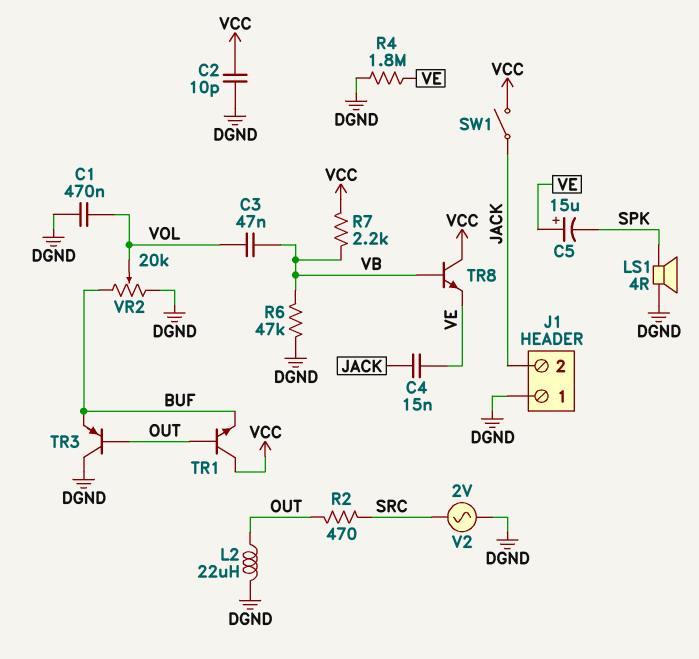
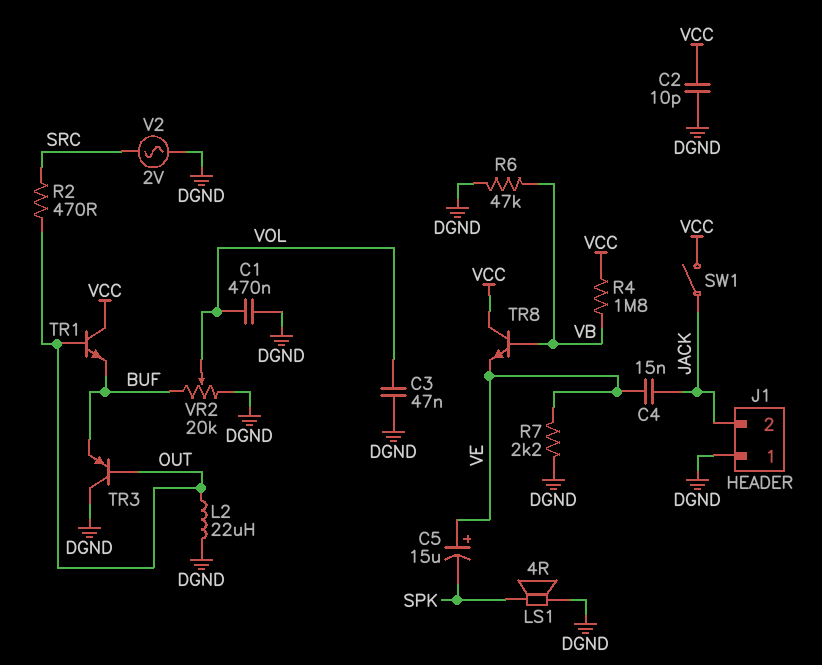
C3: 47nF (VB, VOL) -> 47nF (DGND, VOL)
R4: 1.8M (DGND, VE) -> 1.8M (VB, VCC)
R7: 2.2k (VB, VCC) -> 2.2k (DGND, VE)

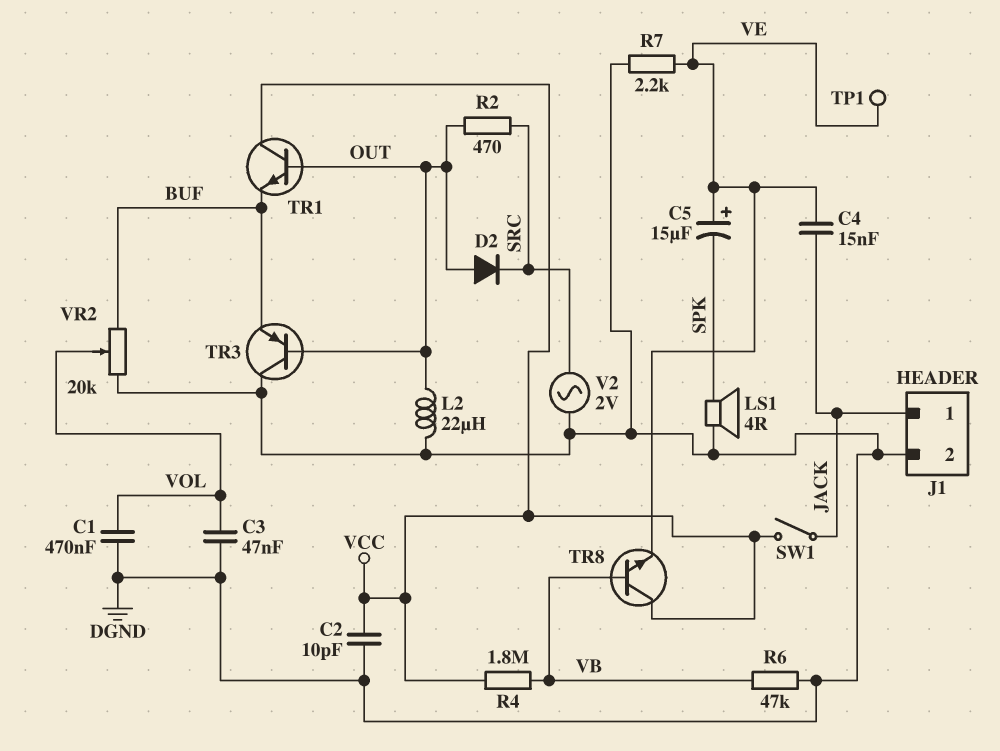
D2: none -> diode (A OUT, K SRC)
J1 pin 1: DGND -> JACK
J1 pin 2: JACK -> DGND
TP1: none -> test point (VE)

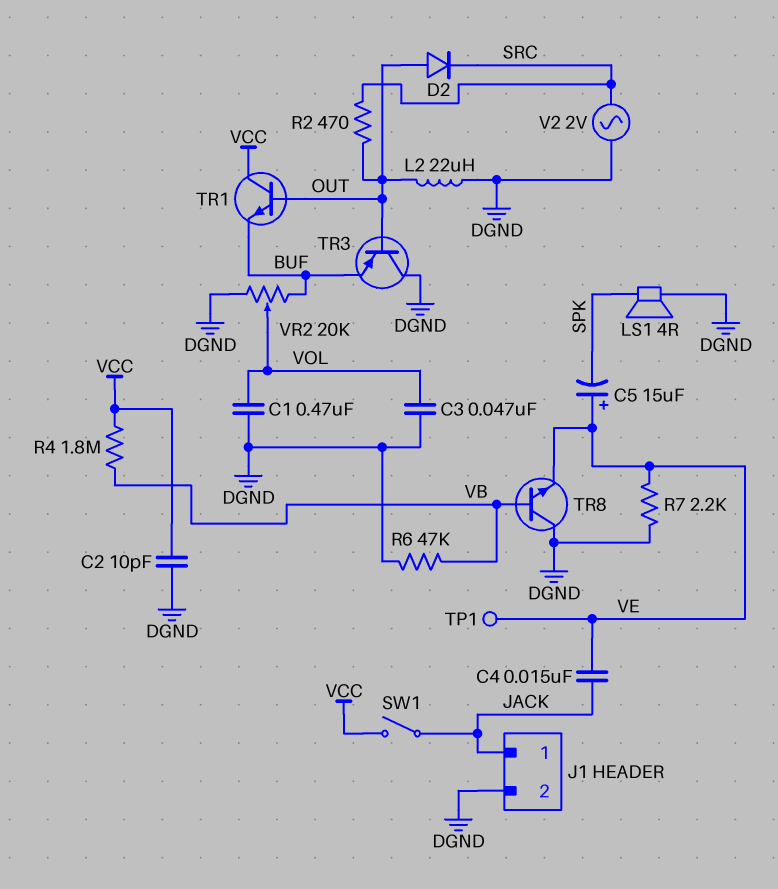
TR8: NPN (B VB, C VCC, E VE) -> NPN (B VB, C DGND, E VE)

